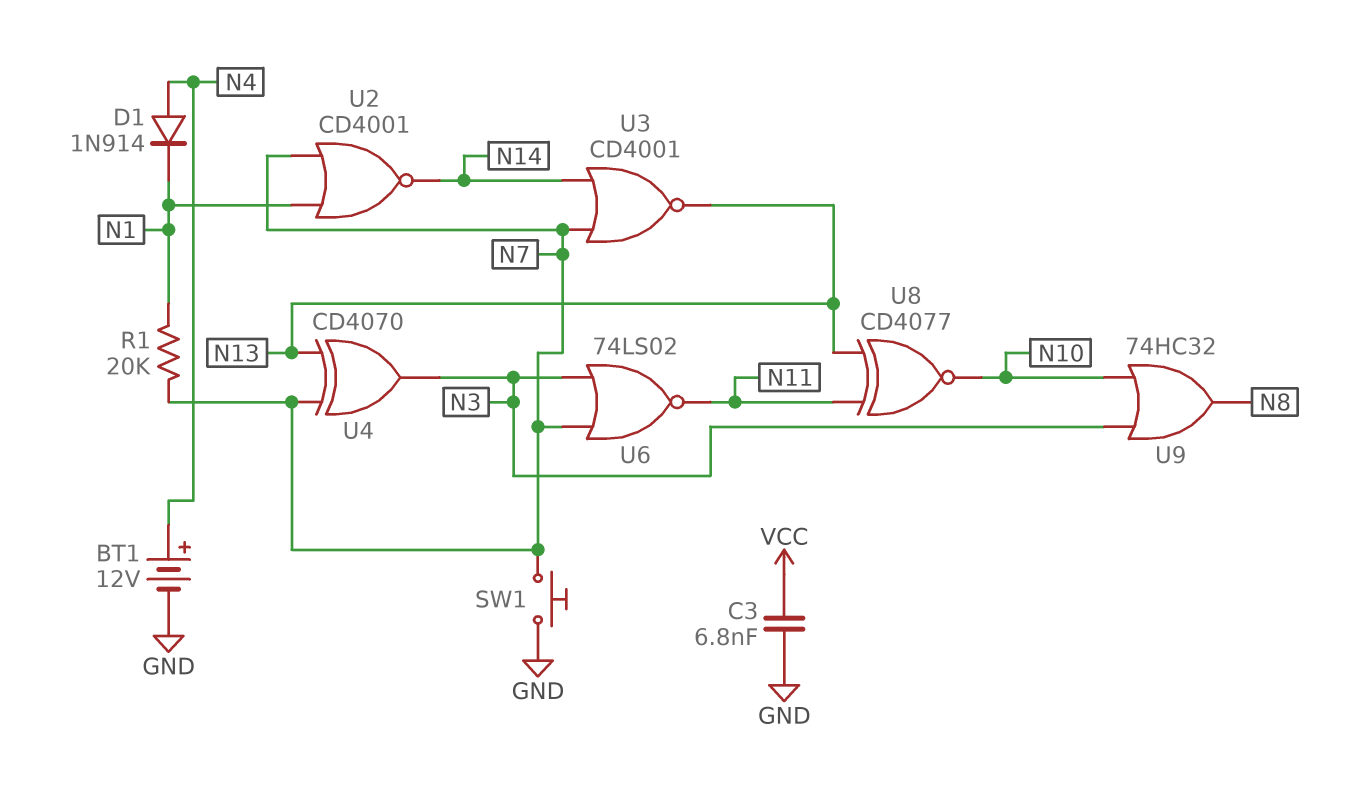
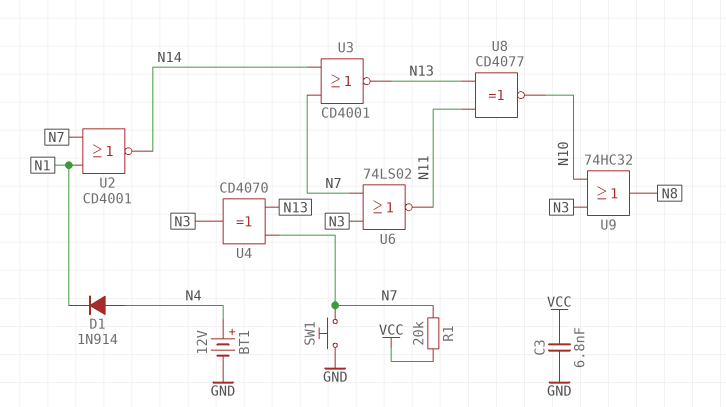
R1: 20k (N1, N7) -> 20k (N7, VCC)

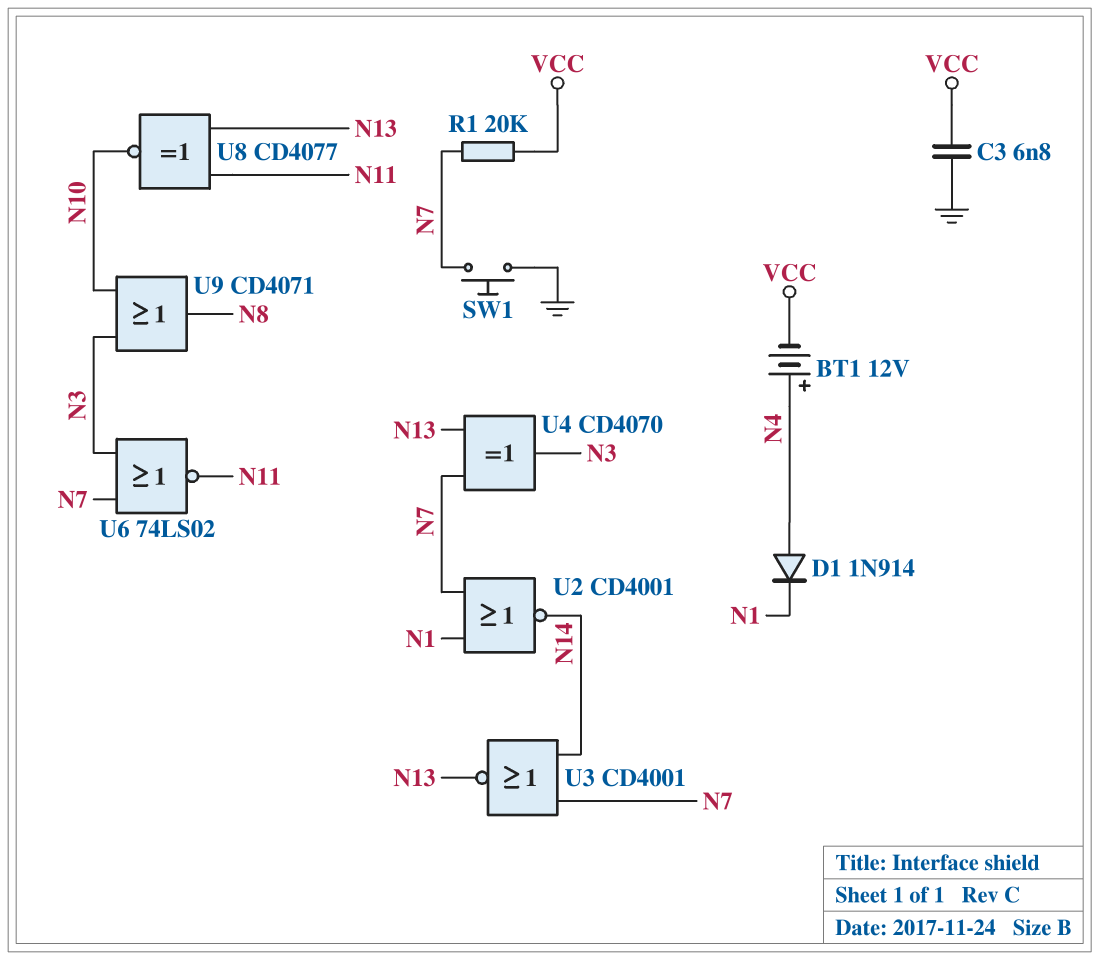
BT1: 12V (plus N4, minus GND) -> 12V (plus N4, minus VCC)
U9: OR 74HC32 (in N3, in N10, out N8) -> OR CD4071 (in N3, in N10, out N8)

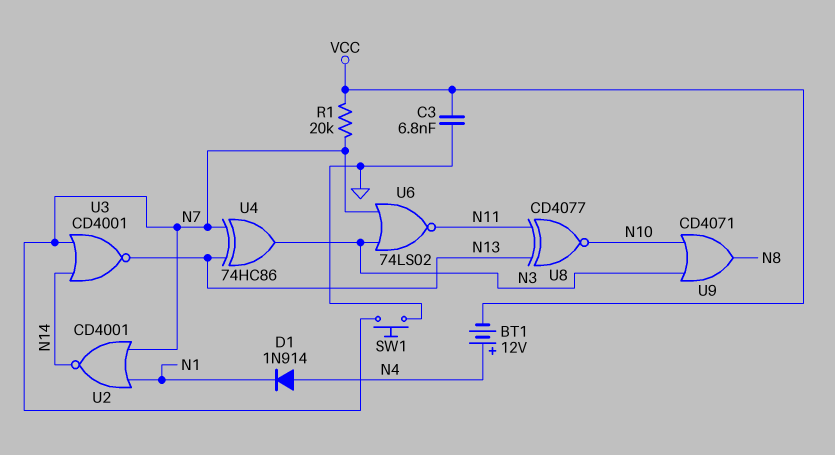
U4: XOR CD4070 (in N7, in N13, out N3) -> XOR 74HC86 (in N7, in N13, out N3)

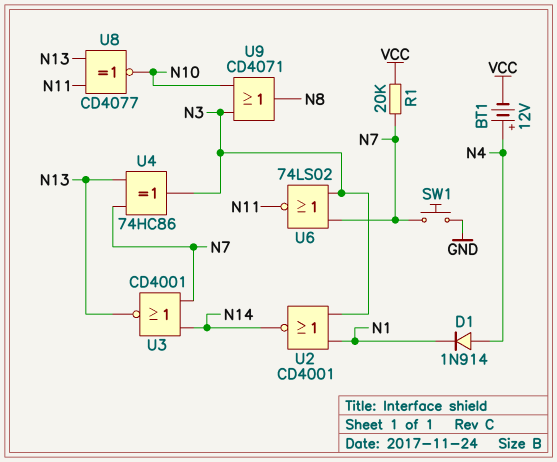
C3: 6.8nF (GND, VCC) -> none
U2: NOR CD4001 (in N1, in N7, out N14) -> NOR CD4001 (in N1, in N3, out N14)

